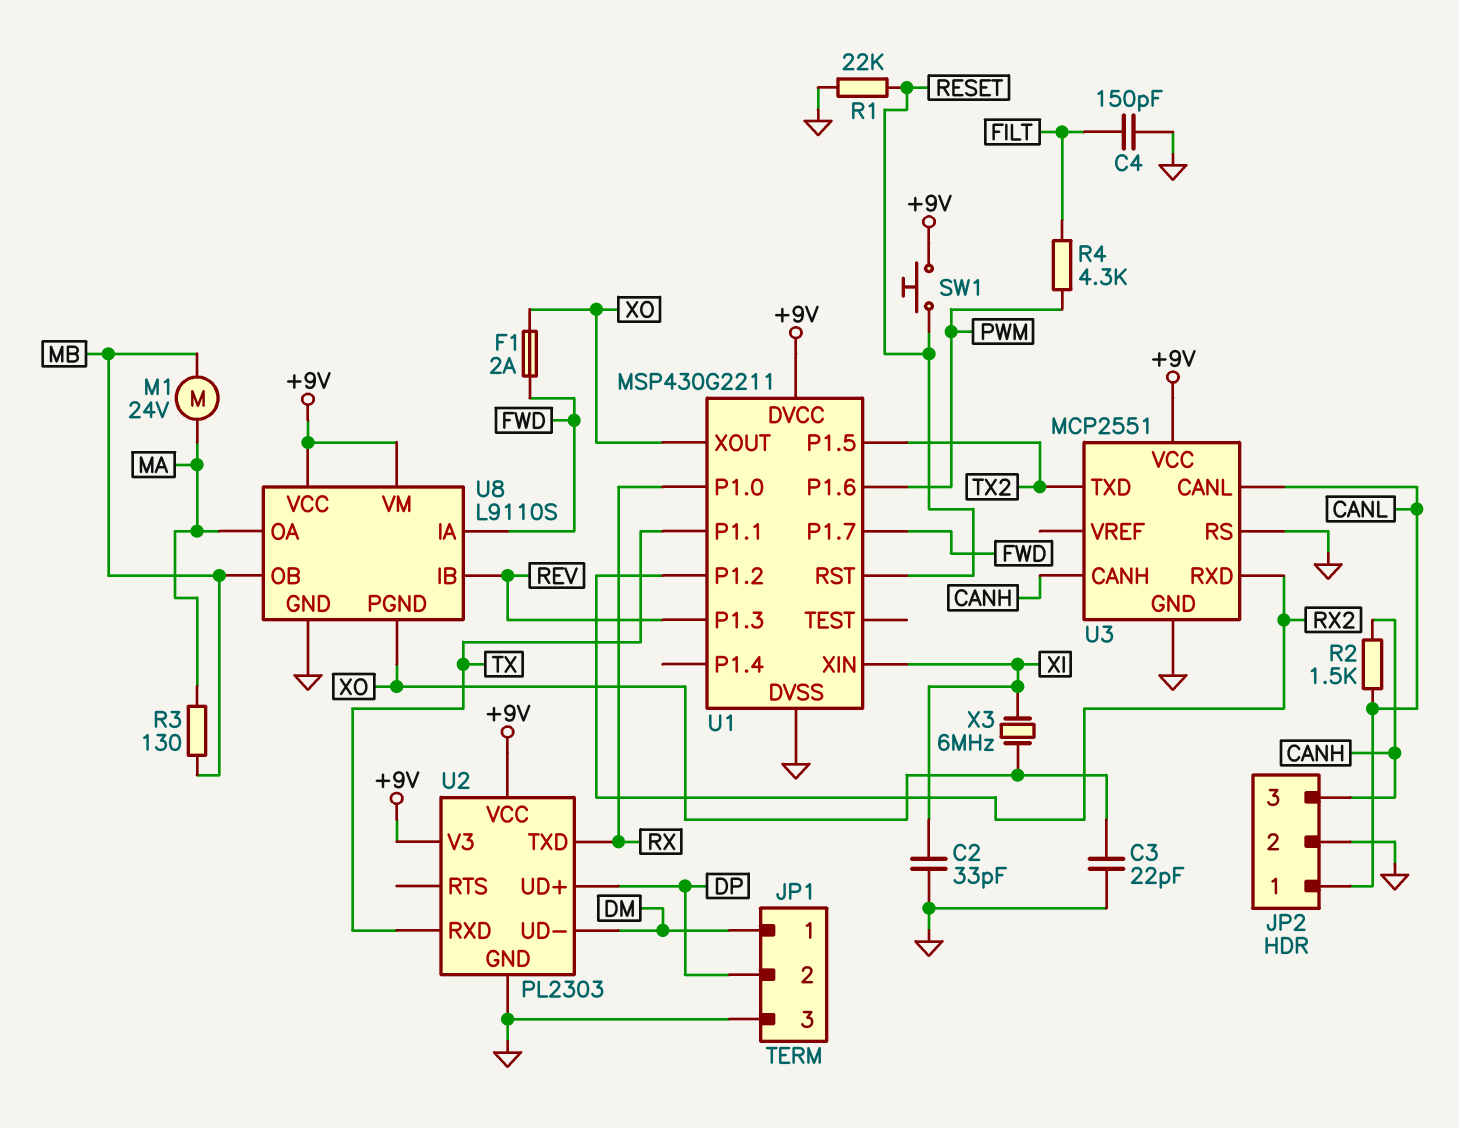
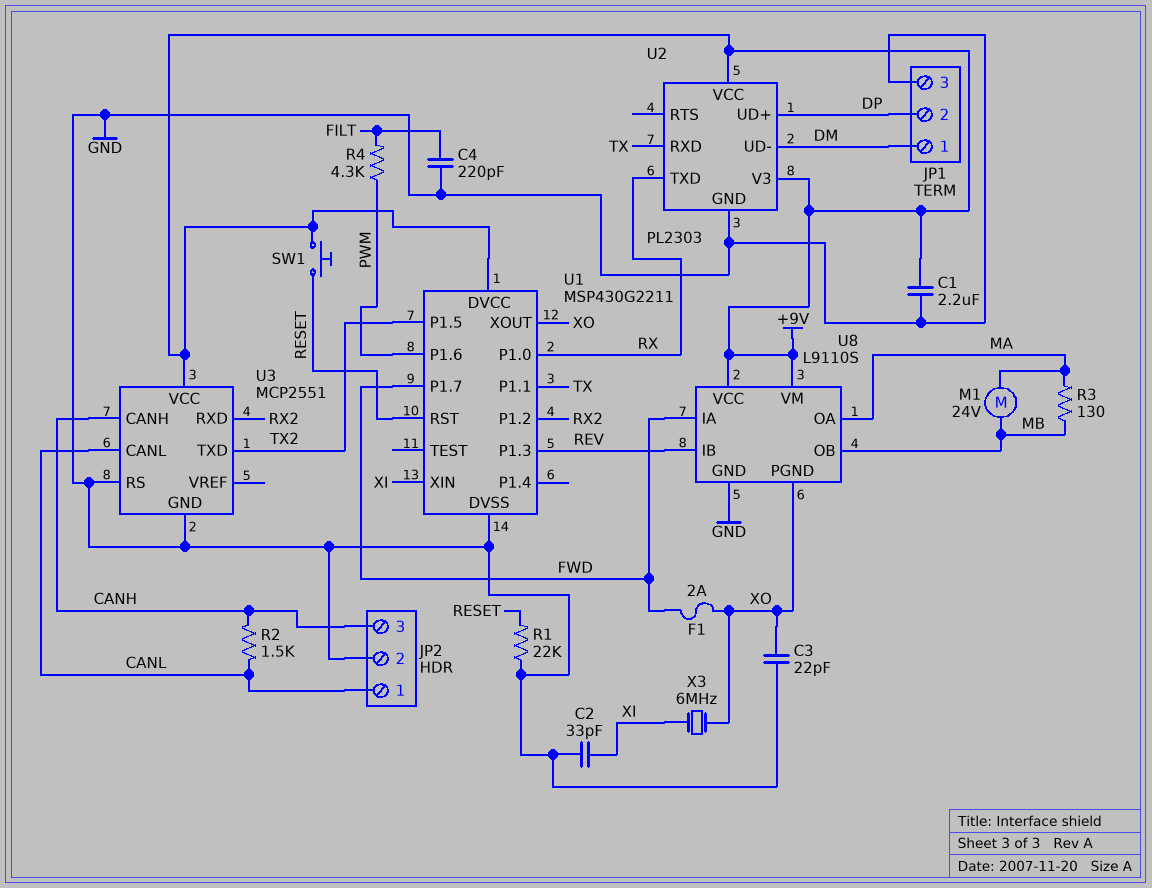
C1: none -> 2.2uF (+9V, GND)
C4: 150pF (FILT, GND) -> 220pF (FILT, GND)

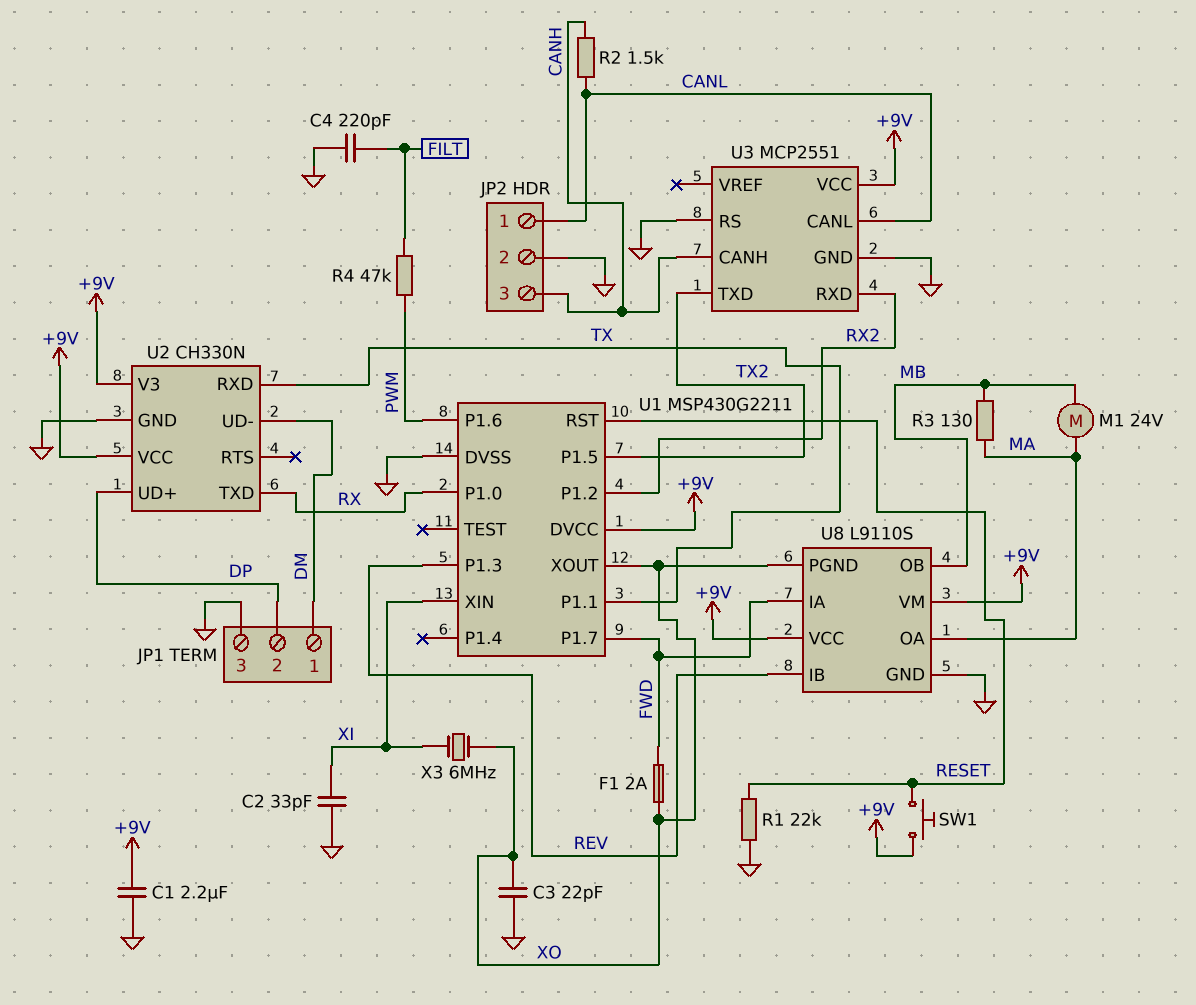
R4: 4.3k (FILT, PWM) -> 47k (FILT, PWM)
U2: PL2303 -> CH330N

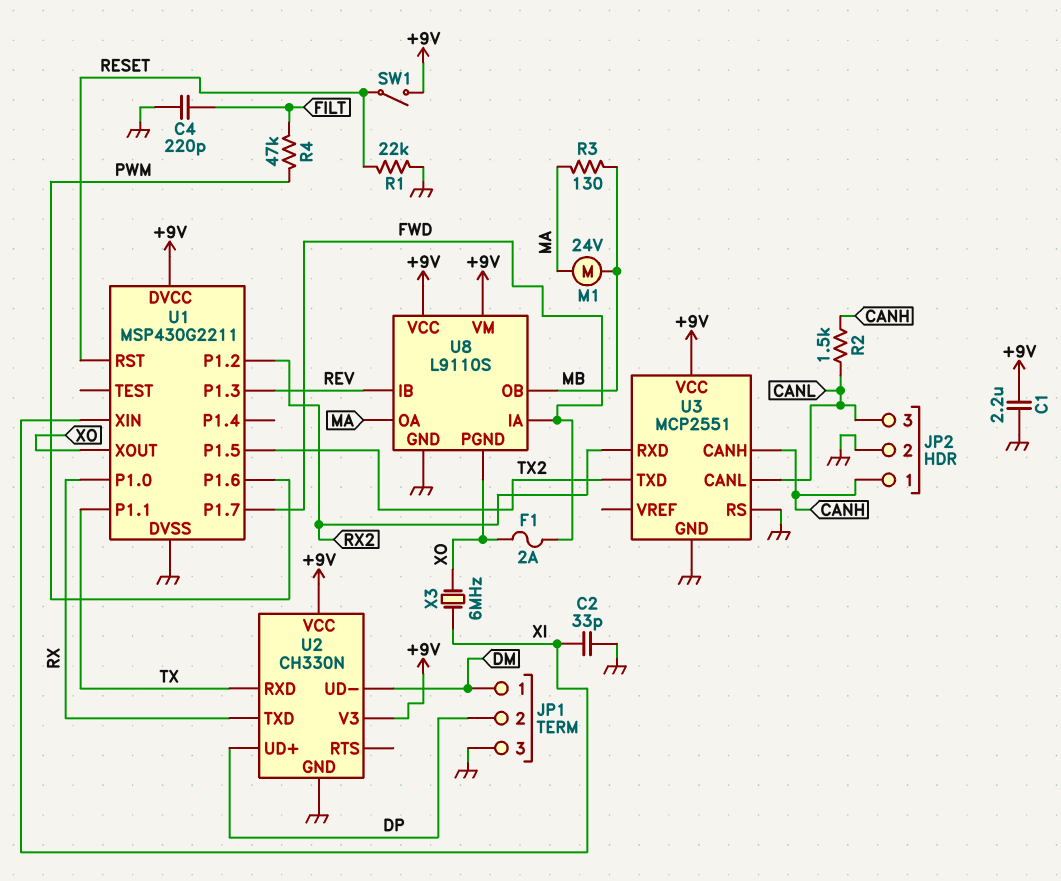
C3: 22pF (GND, XO) -> none
JP2 pin 1: CANL -> CANH
JP2 pin 3: CANH -> CANL
SW1: button (+9V, RESET) -> switch (+9V, RESET)

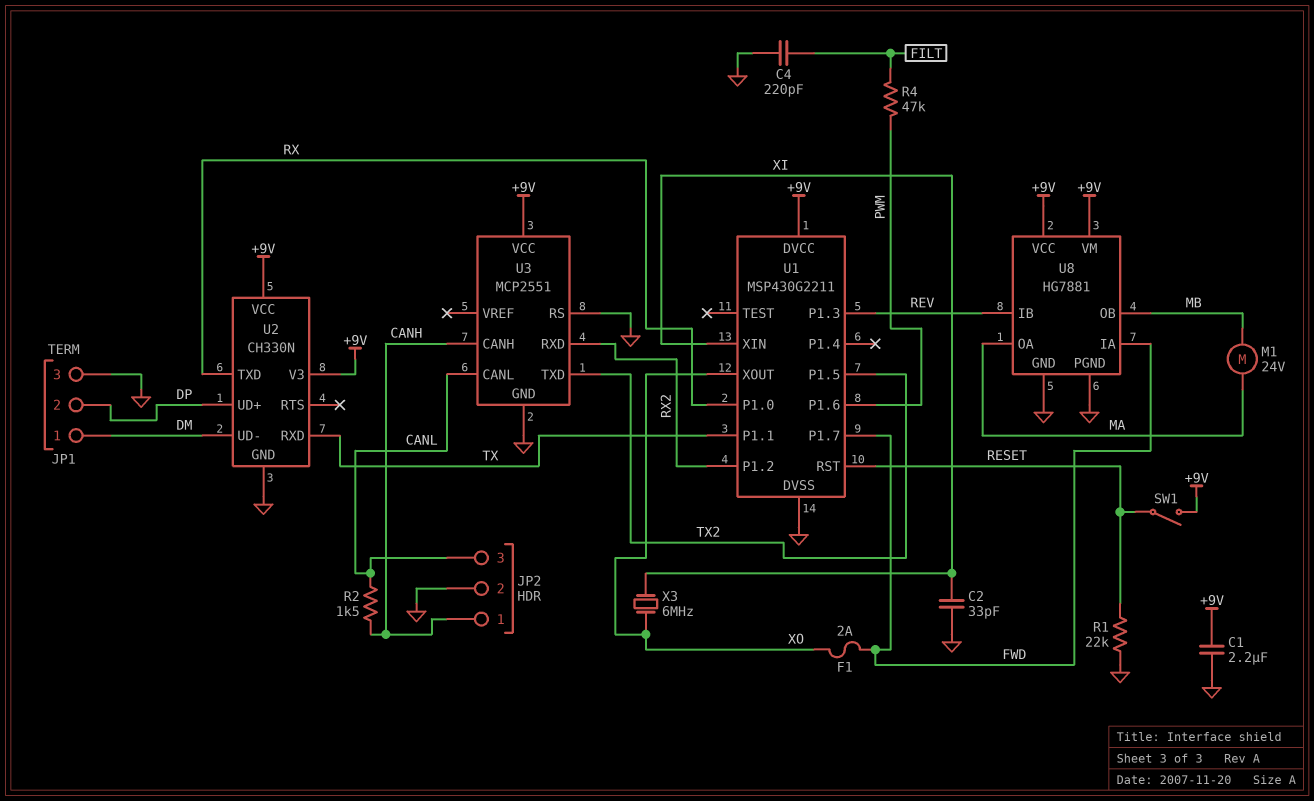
R3: 130 (MA, MB) -> none
U8: L9110S -> HG7881
U8 pin PGND: XO -> GND

